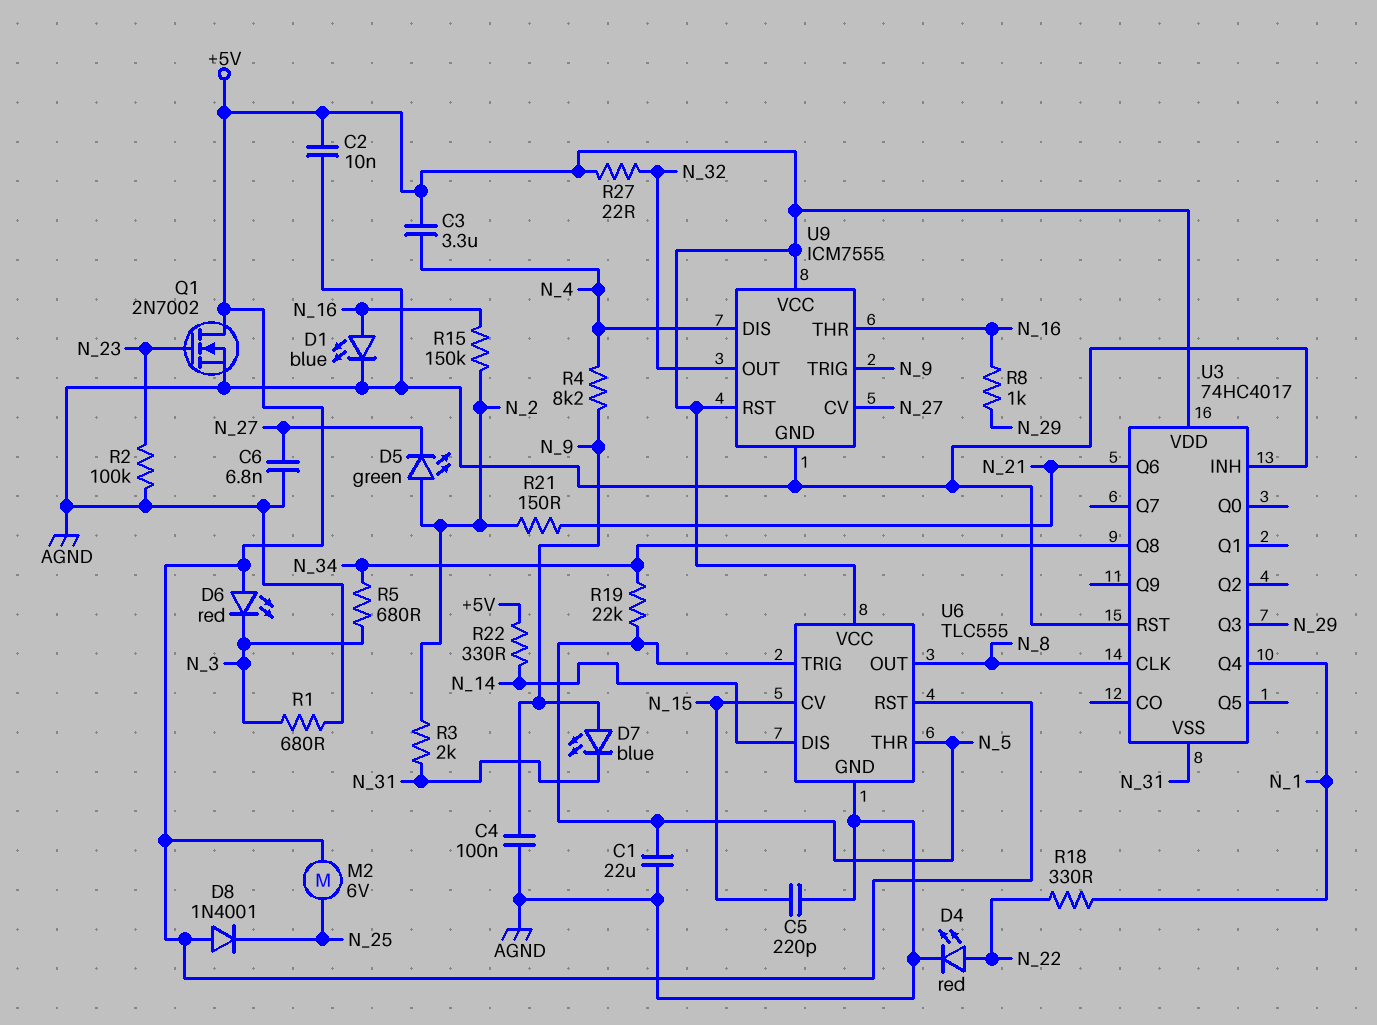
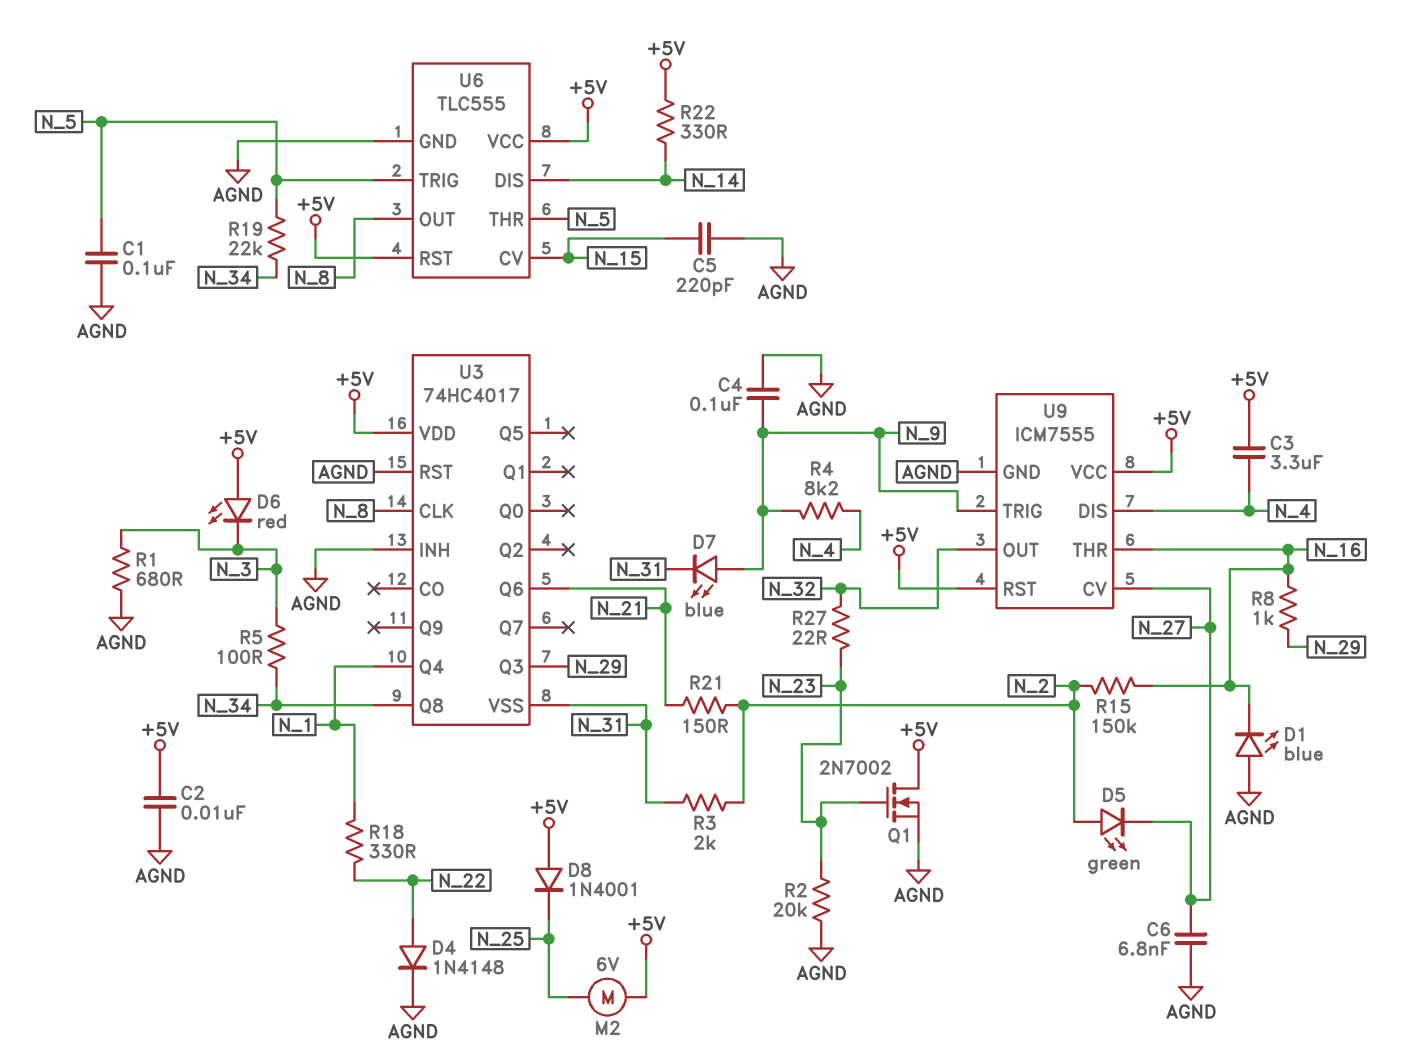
C1: 22uF (AGND, N_5) -> 100nF (AGND, N_5)
D1: LED blue (A N_16, K AGND) -> LED blue (A AGND, K N_16)
D4: LED red (A N_22, K AGND) -> diode 1N4148 (A N_22, K AGND)
R2: 100k (AGND, N_23) -> 20k (AGND, N_23)
R5: 680 (N_3, N_34) -> 100 (N_3, N_34)
R27: 22 (+5V, N_32) -> 22 (N_23, N_32)

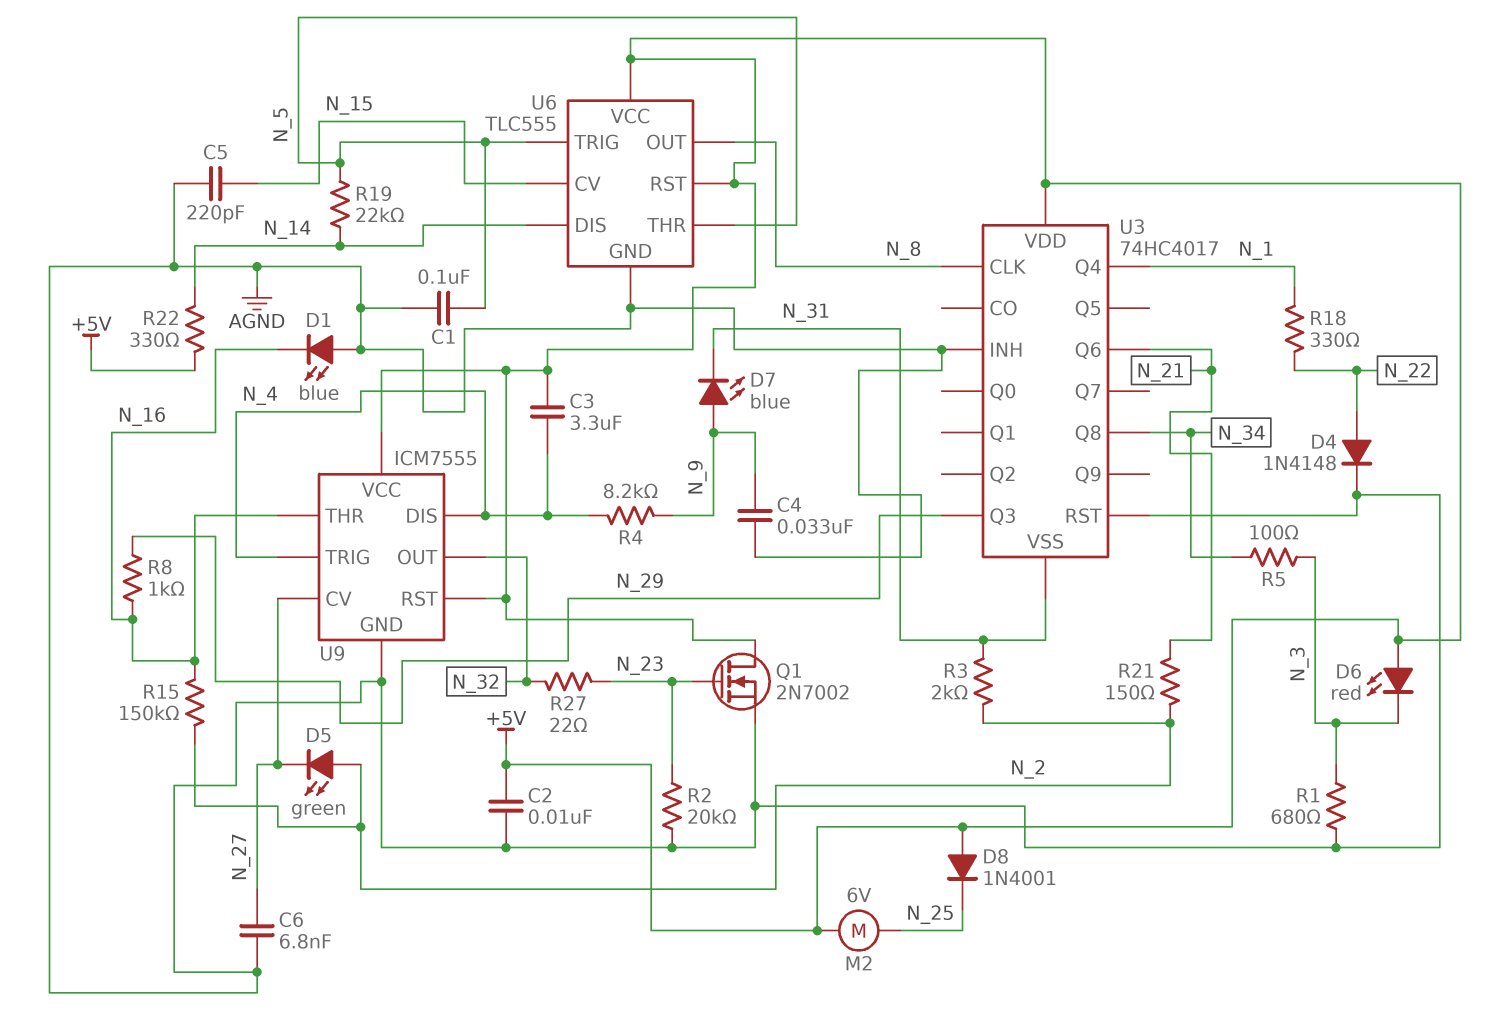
C4: 100nF (AGND, N_9) -> 33nF (AGND, N_9)
R19: 22k (N_5, N_34) -> 22k (N_5, N_14)
U9 pin TRIG: N_9 -> N_4

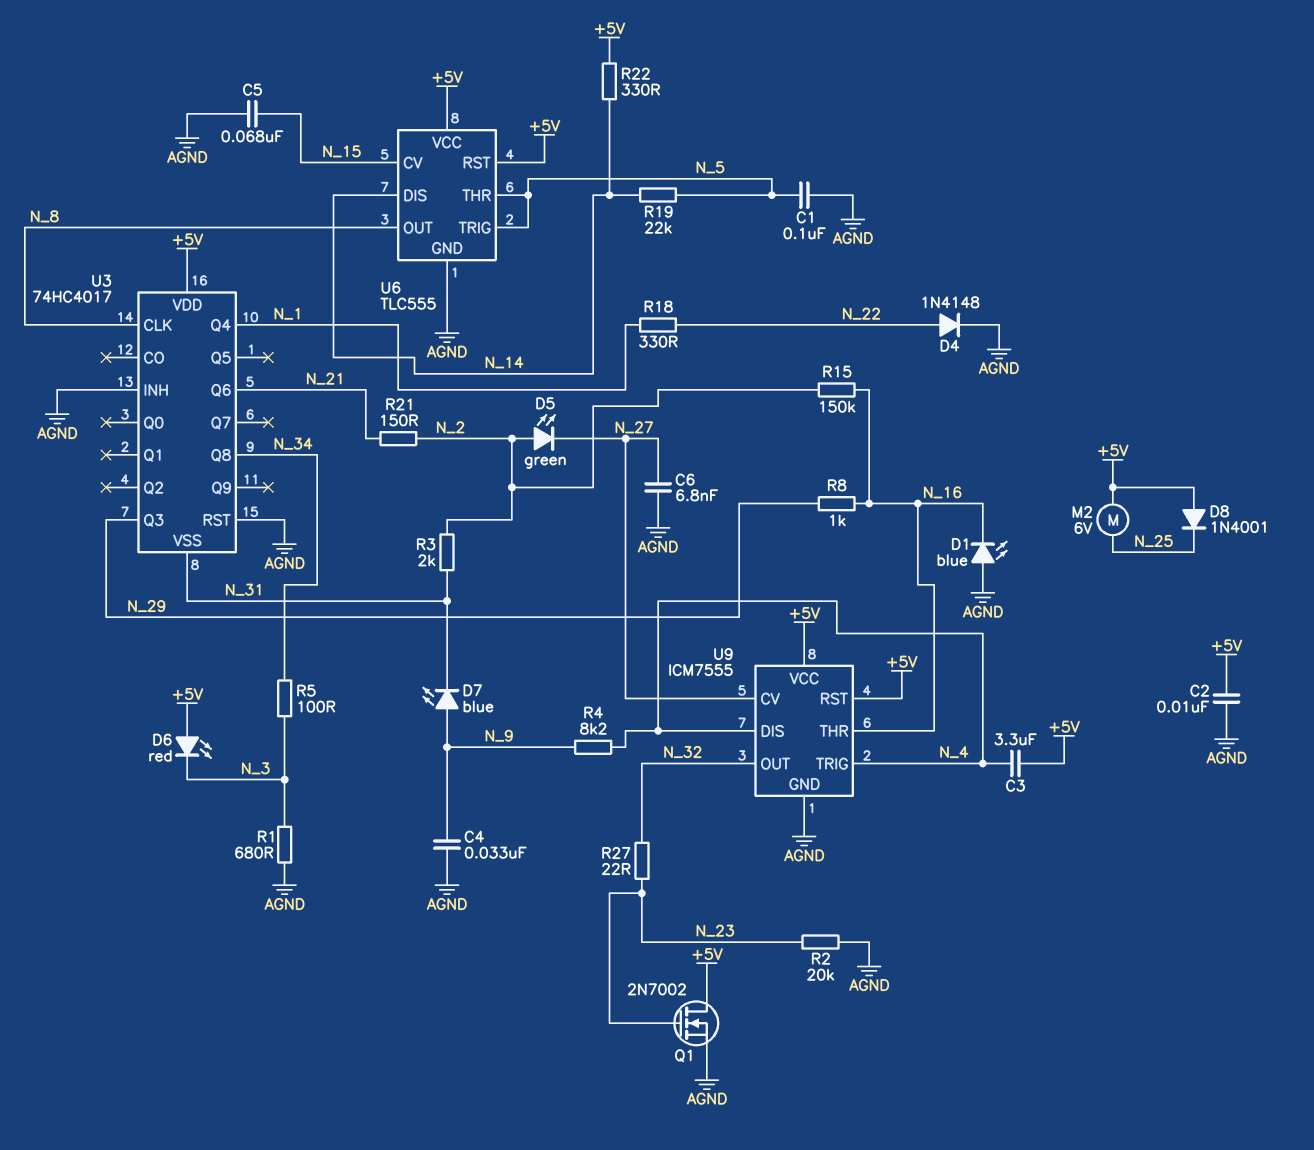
C5: 220pF (AGND, N_15) -> 68nF (AGND, N_15)

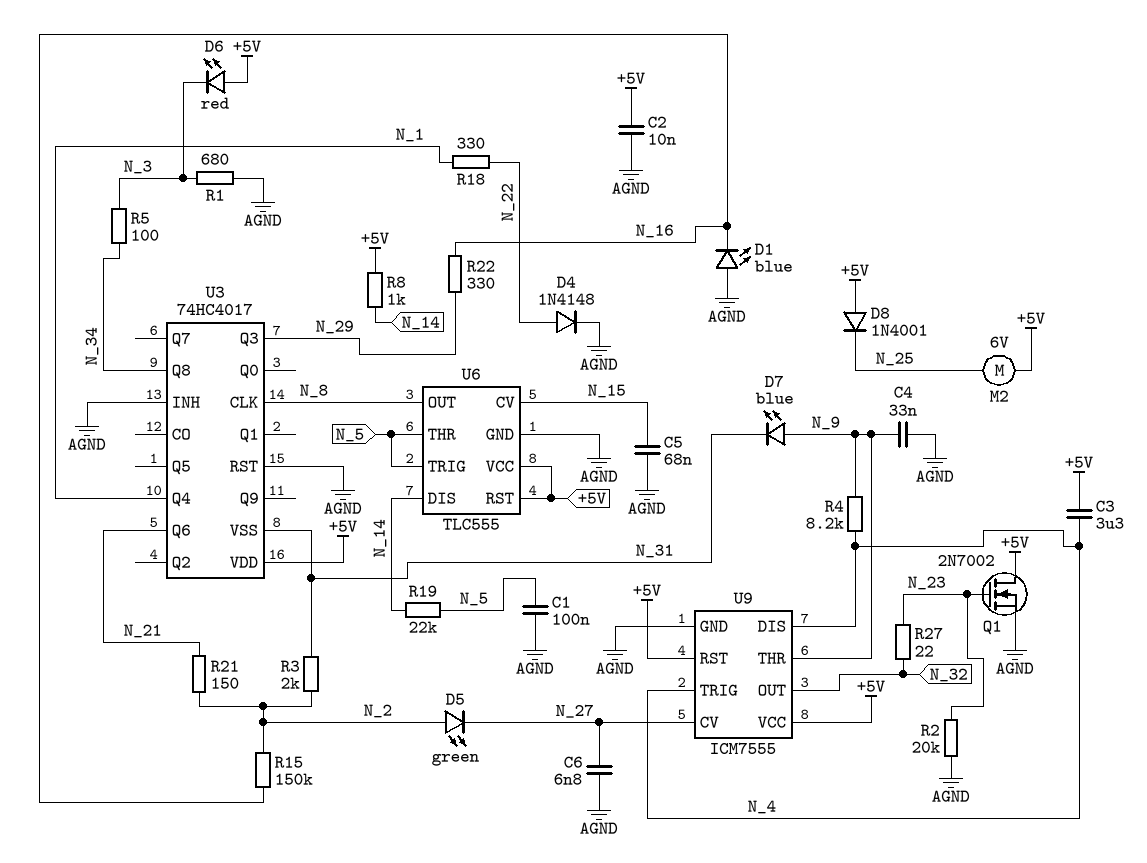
R8: 1k (N_16, N_29) -> 1k (+5V, N_14)
R22: 330 (+5V, N_14) -> 330 (N_16, N_29)
U9 pin THR: N_16 -> N_9

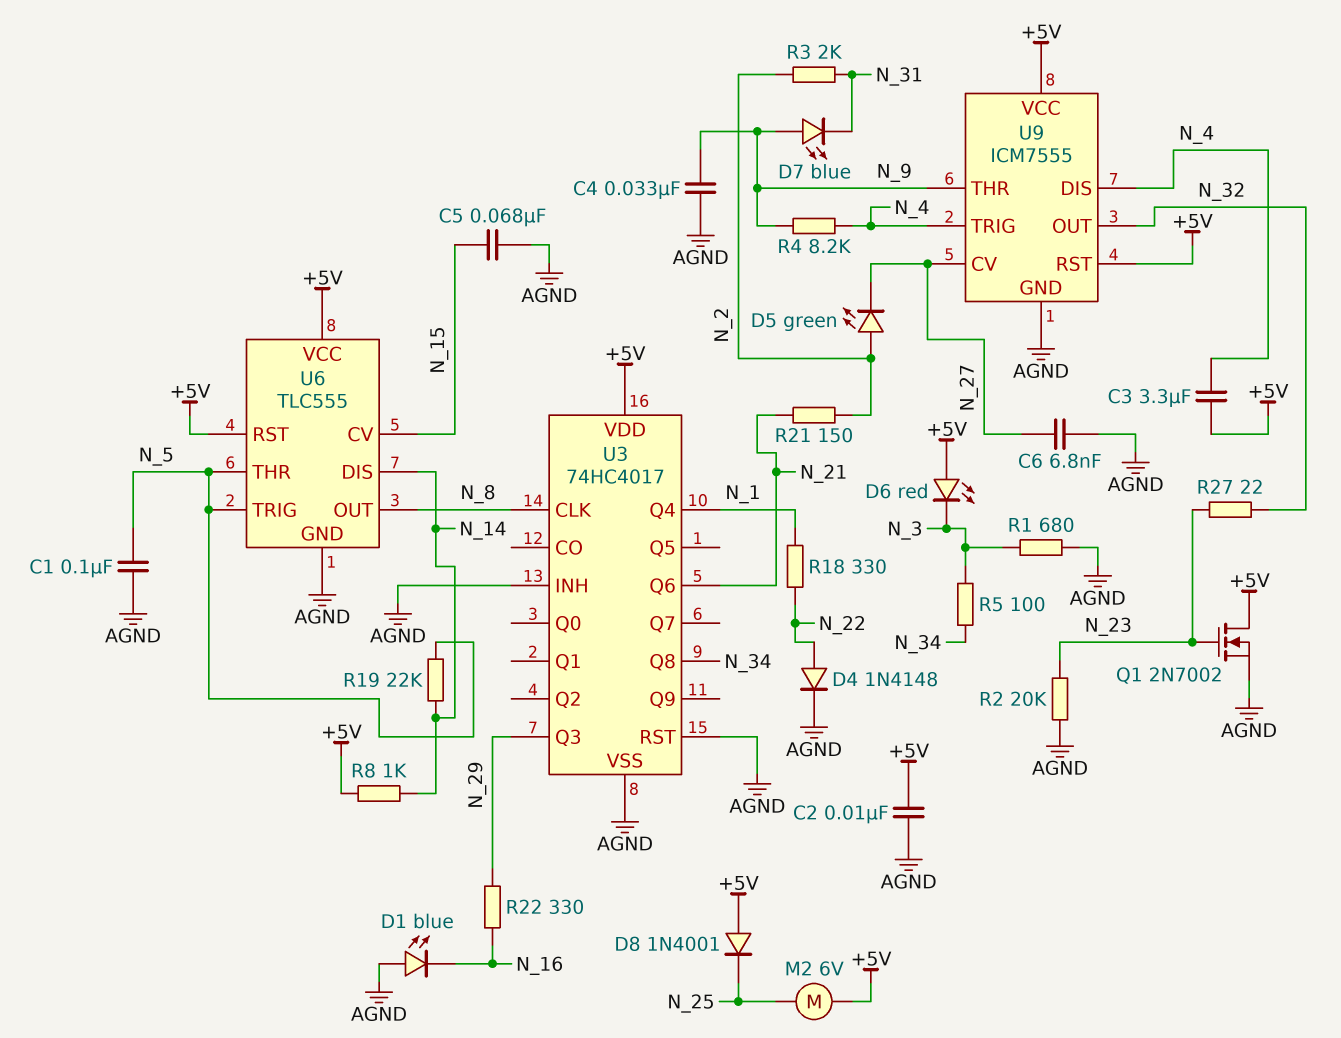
R15: 150k (N_2, N_16) -> none
U3 pin VSS: N_31 -> AGND

